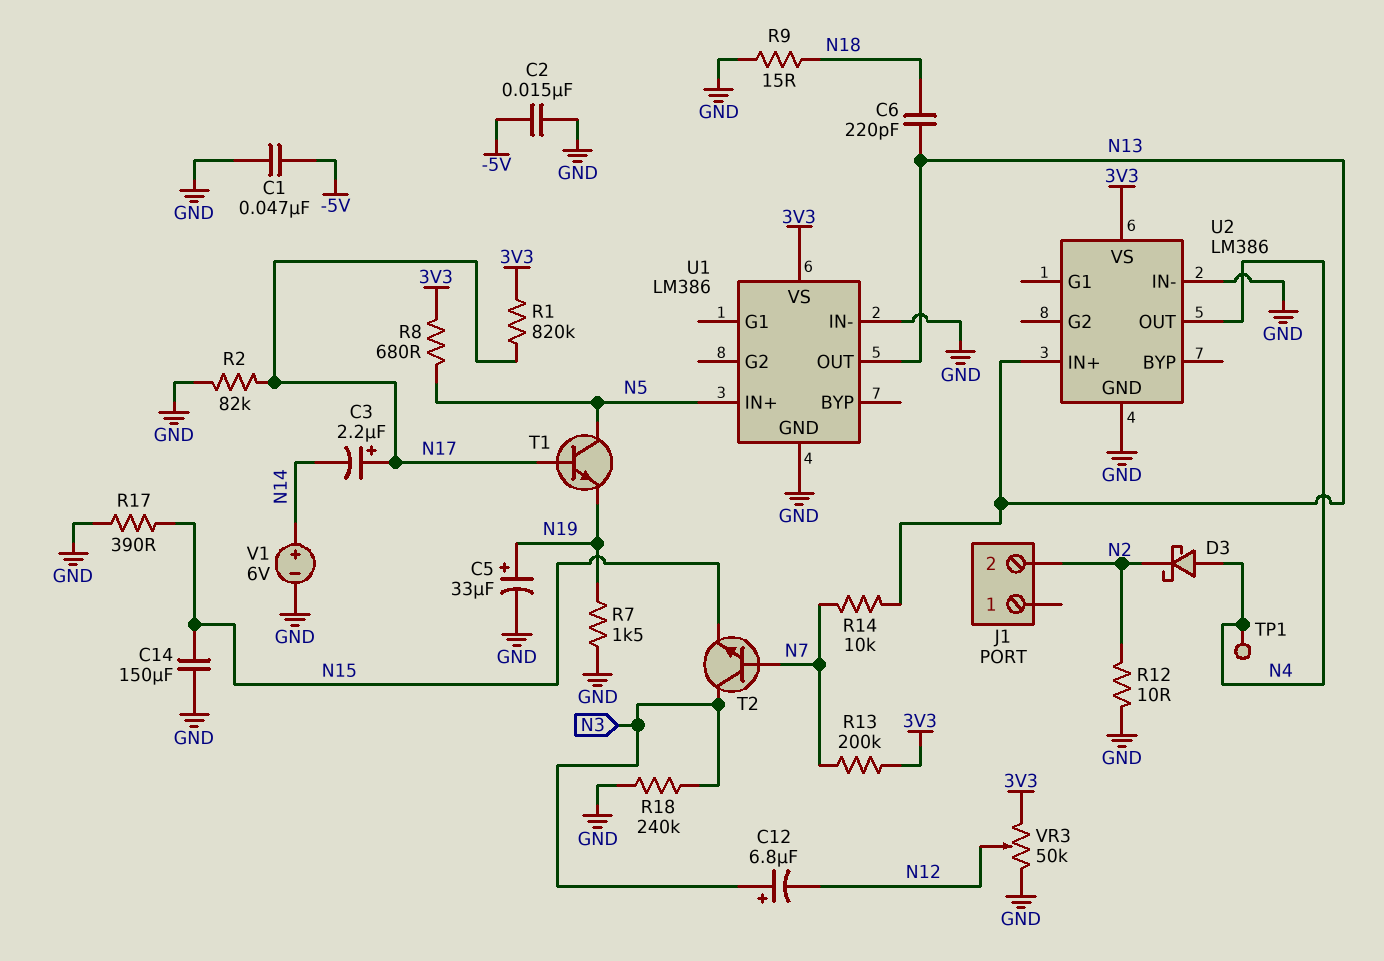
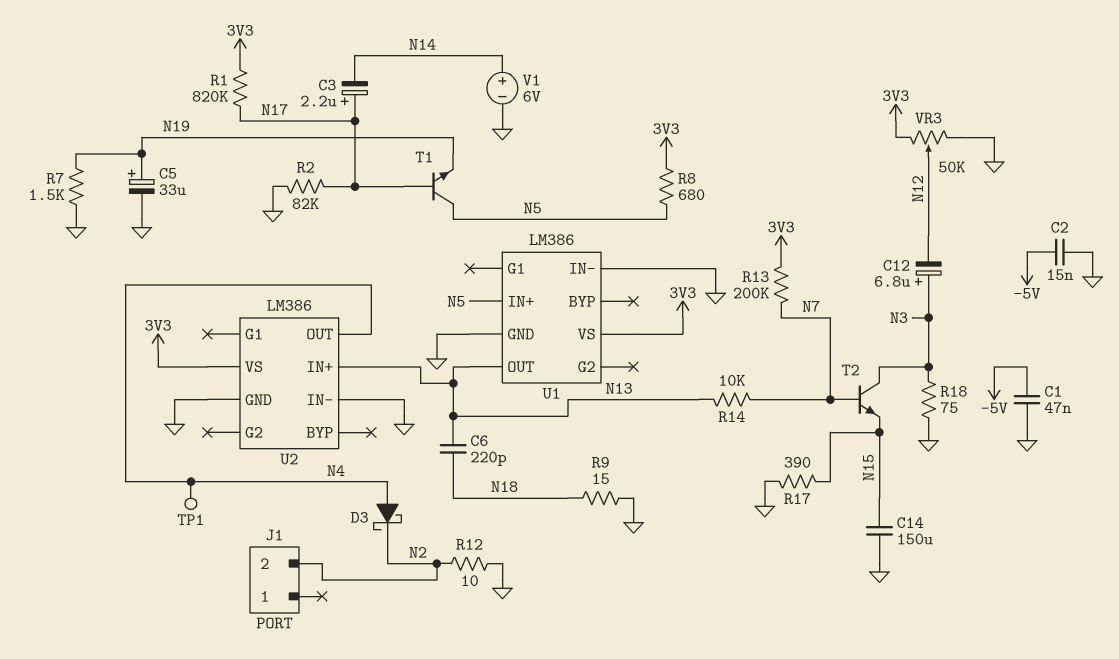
R18: 240k (GND, N3) -> 75 (GND, N3)

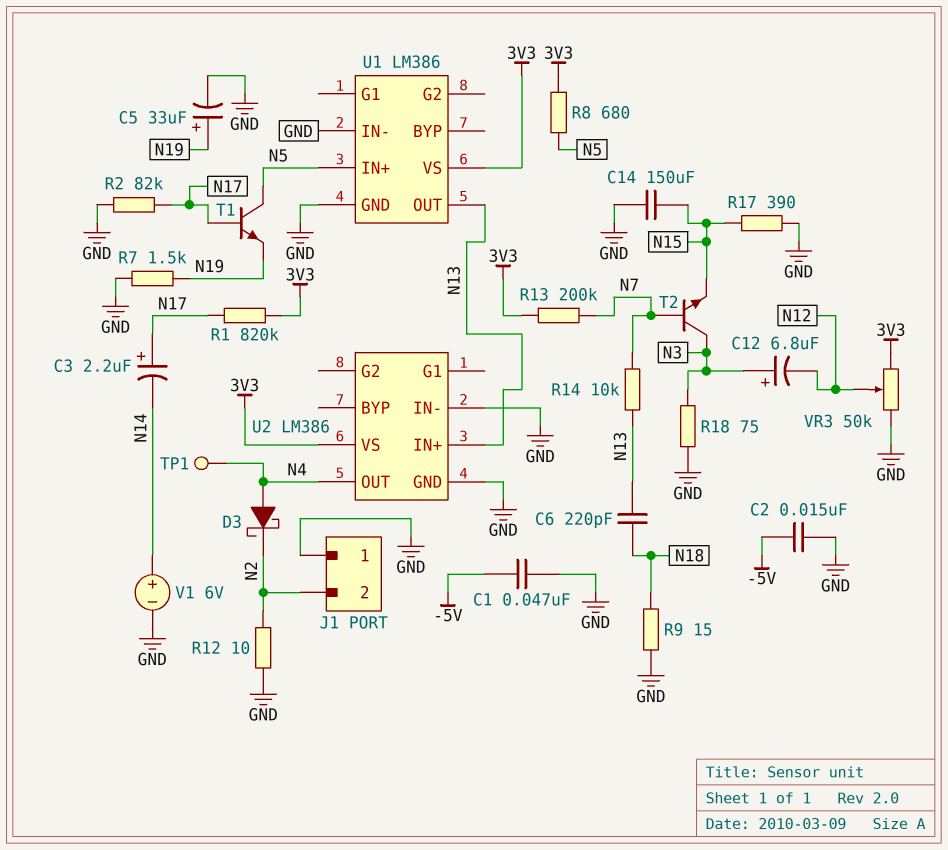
J1 pin 1: none -> GND

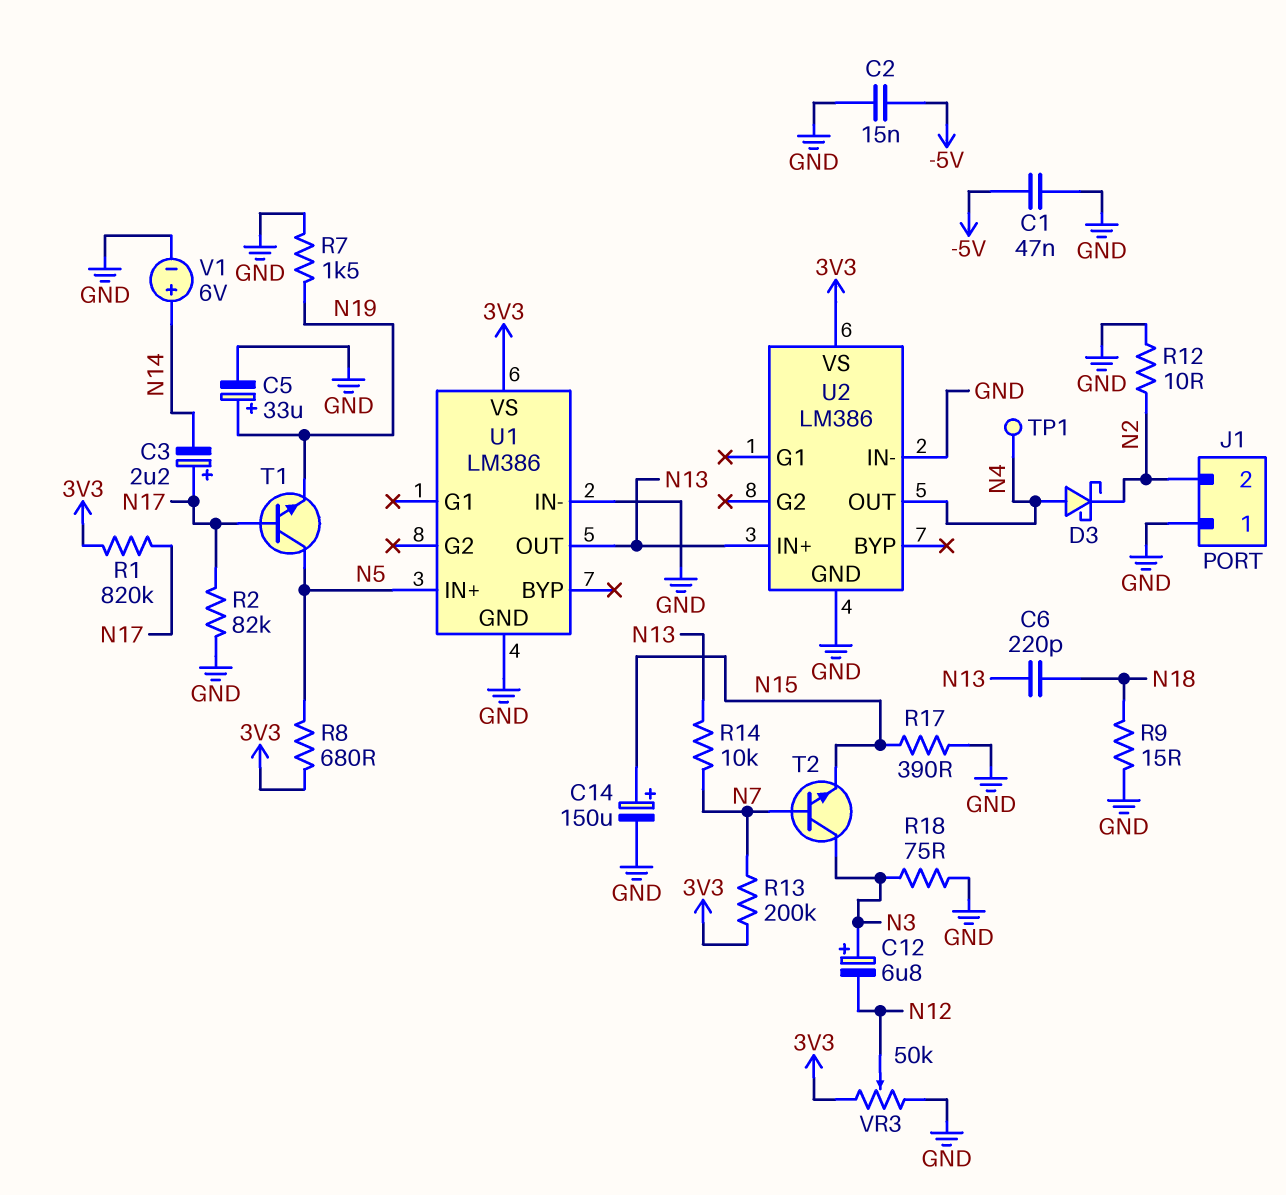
C14: 150uF (GND, N15) -> 150uF (plus N15, minus GND)

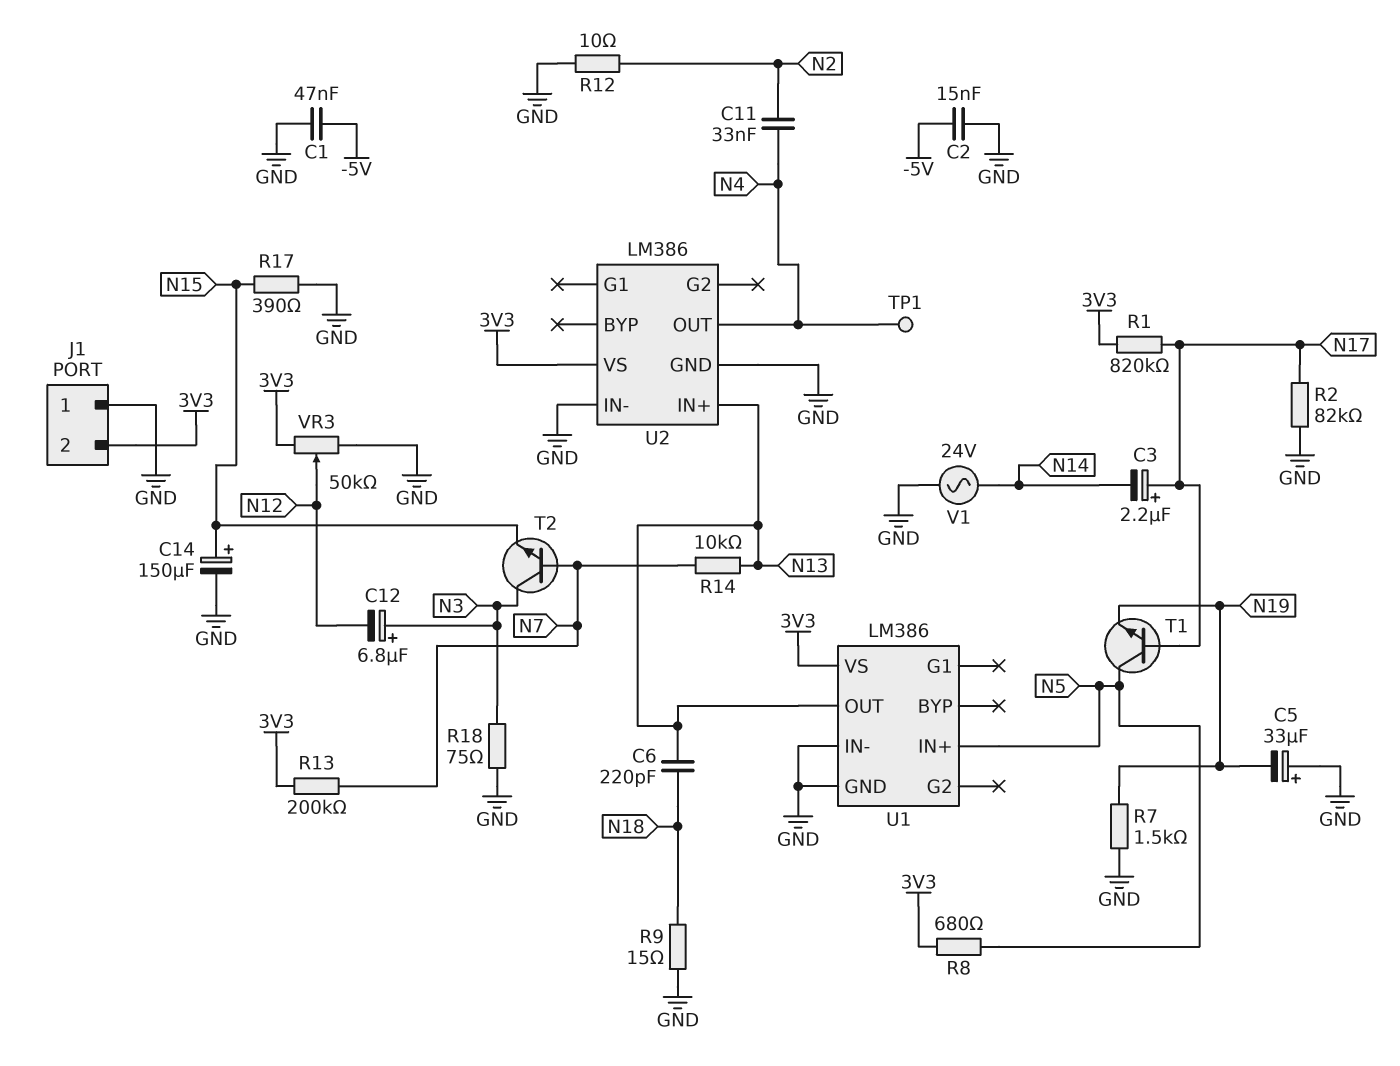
C5: 33uF (plus N19, minus GND) -> 33uF (plus GND, minus N19)
C11: none -> 33nF (N2, N4)
D3: schottky (A N4, K N2) -> none
J1 pin 2: N2 -> 3V3
V1: 6V (plus N14, minus GND) -> AC 24V (GND, N14)

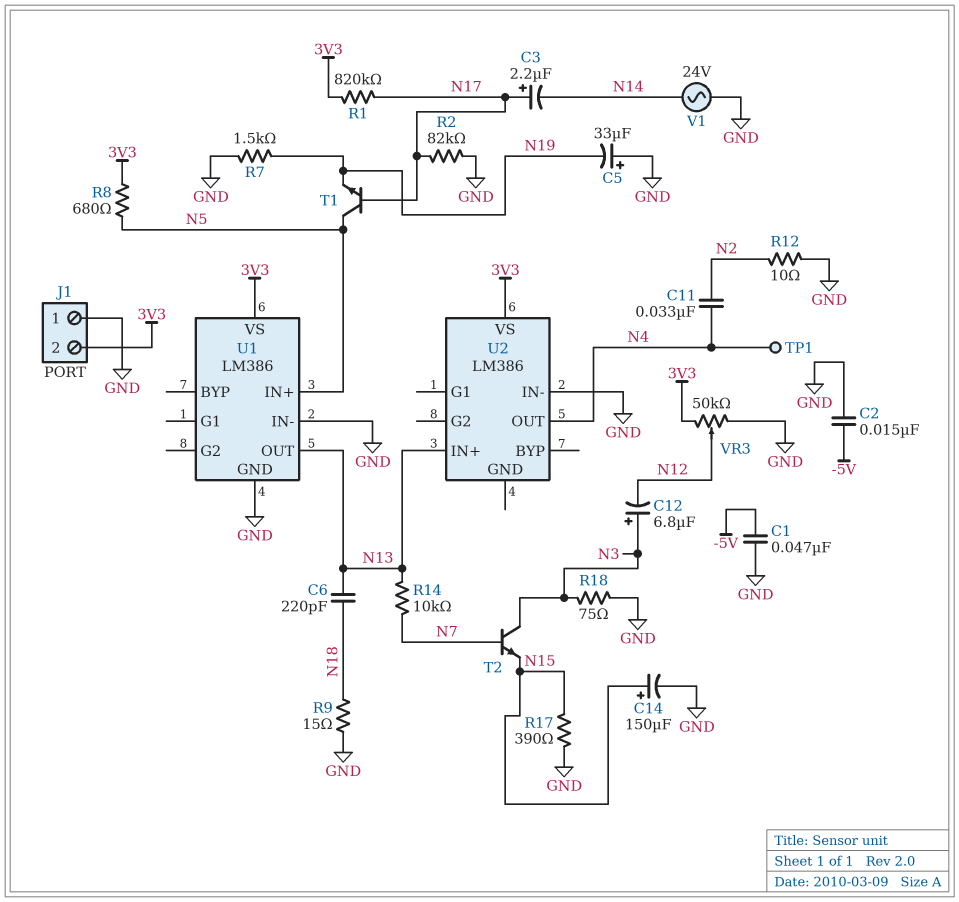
R13: 200k (3V3, N7) -> none
U2 pin GND: GND -> none

